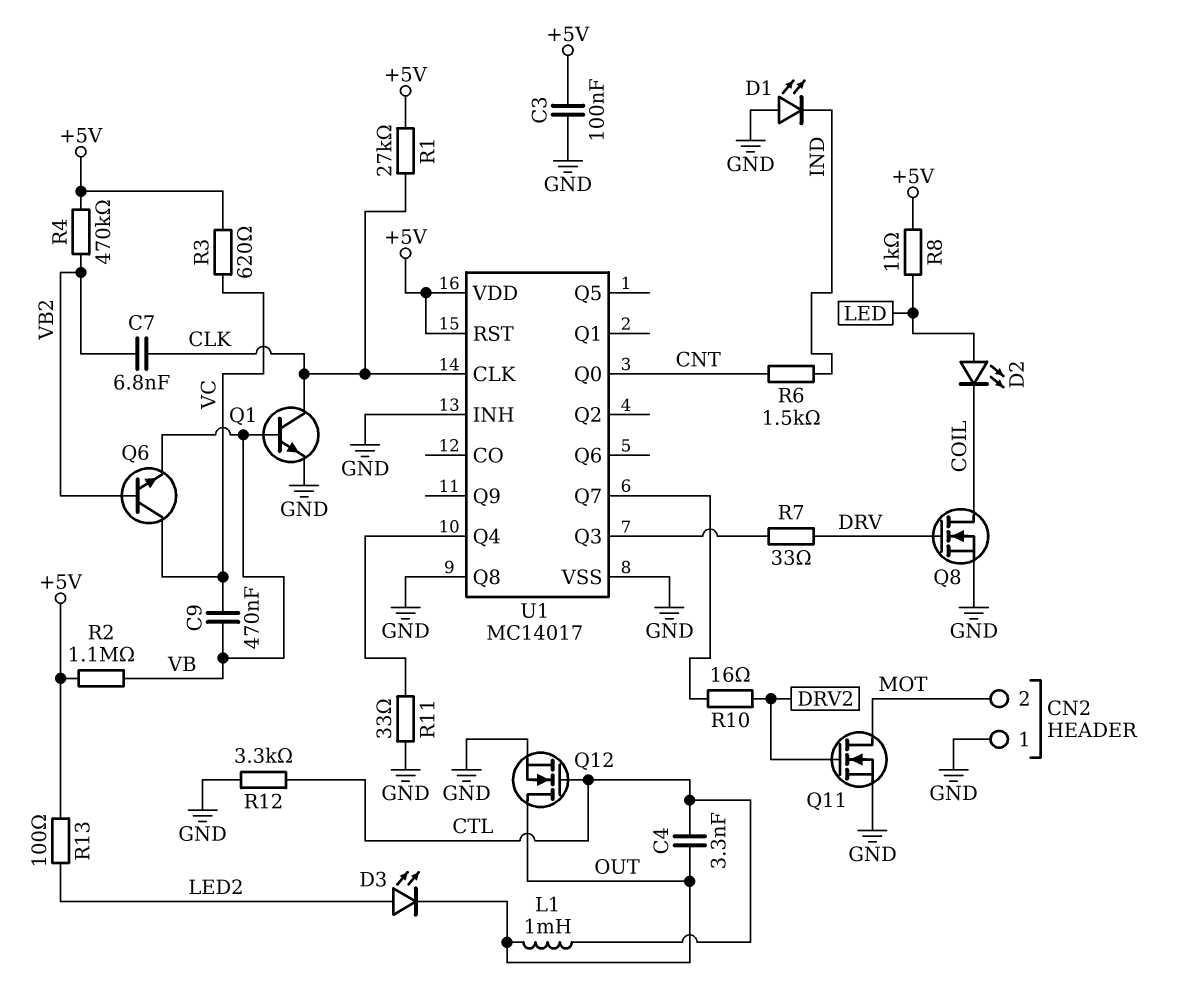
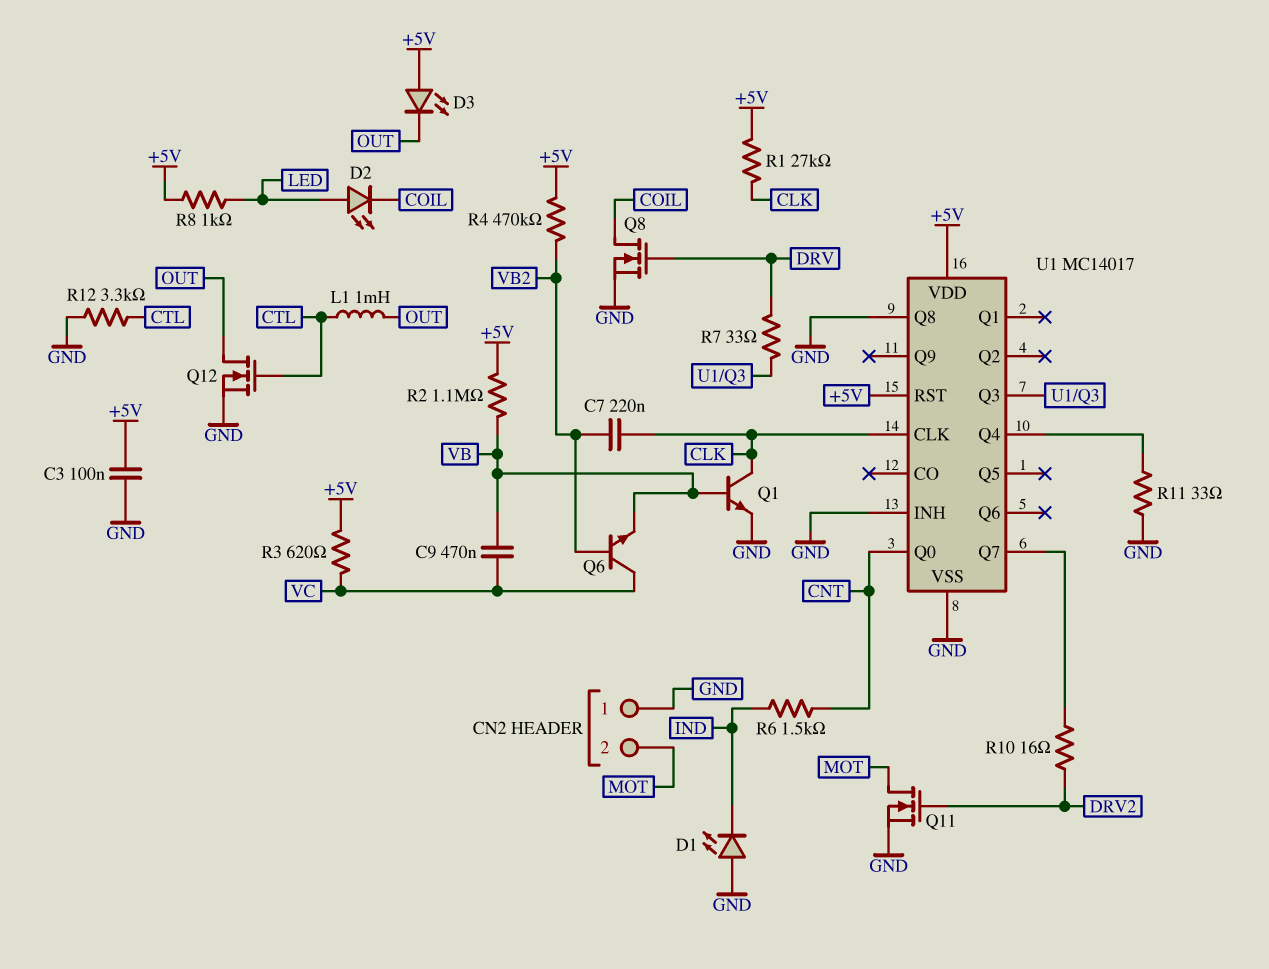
C4: 3.3nF (CTL, OUT) -> none
C7: 6.8nF (CLK, VB2) -> 220nF (CLK, VB2)
D3: LED (A LED2, K OUT) -> LED (A +5V, K OUT)
R13: 100 (+5V, LED2) -> none

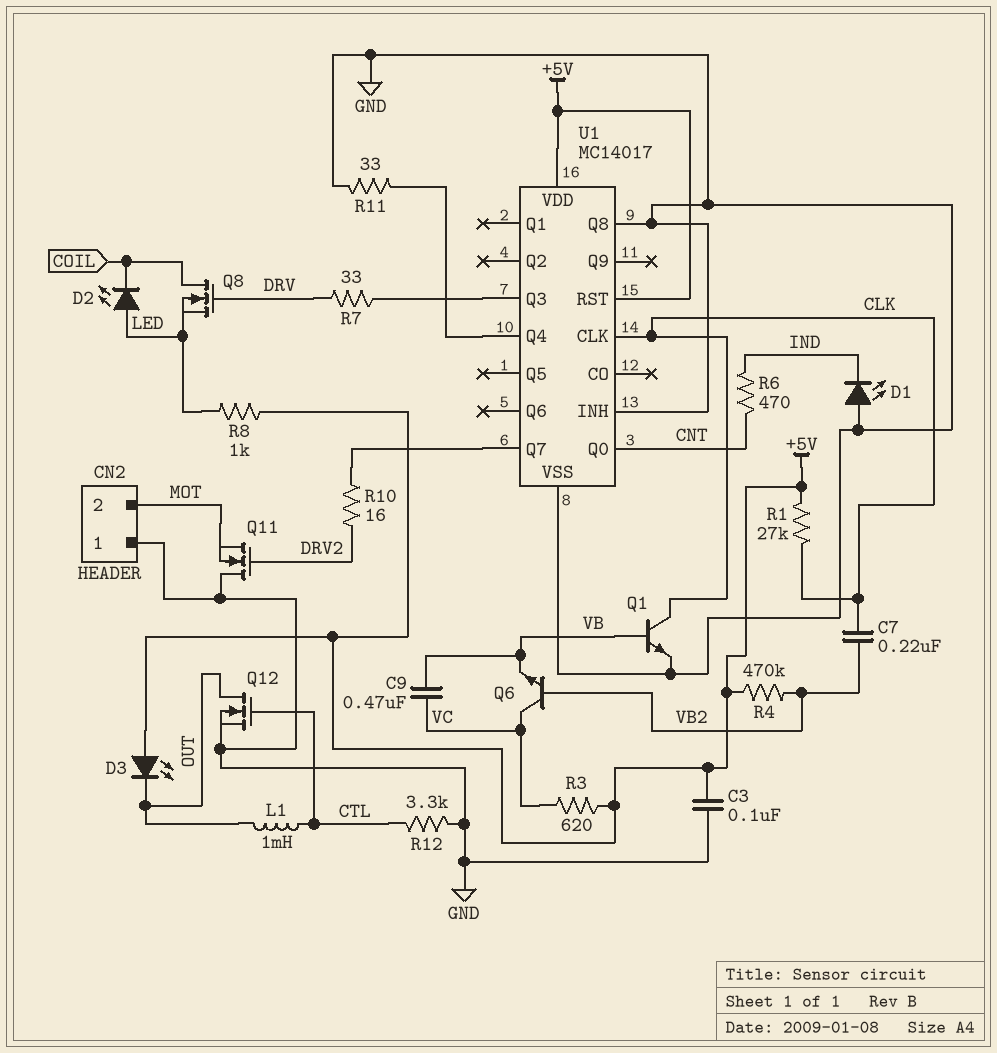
Q8: NMOS (G DRV, D COIL, S GND) -> NMOS (G DRV, D COIL, S LED)
Q11: NMOS (G DRV2, D MOT, S GND) -> NMOS (G DRV2, D GND, S MOT)
R2: 1.1M (+5V, VB) -> none
R6: 1.5k (CNT, IND) -> 470 (CNT, IND)

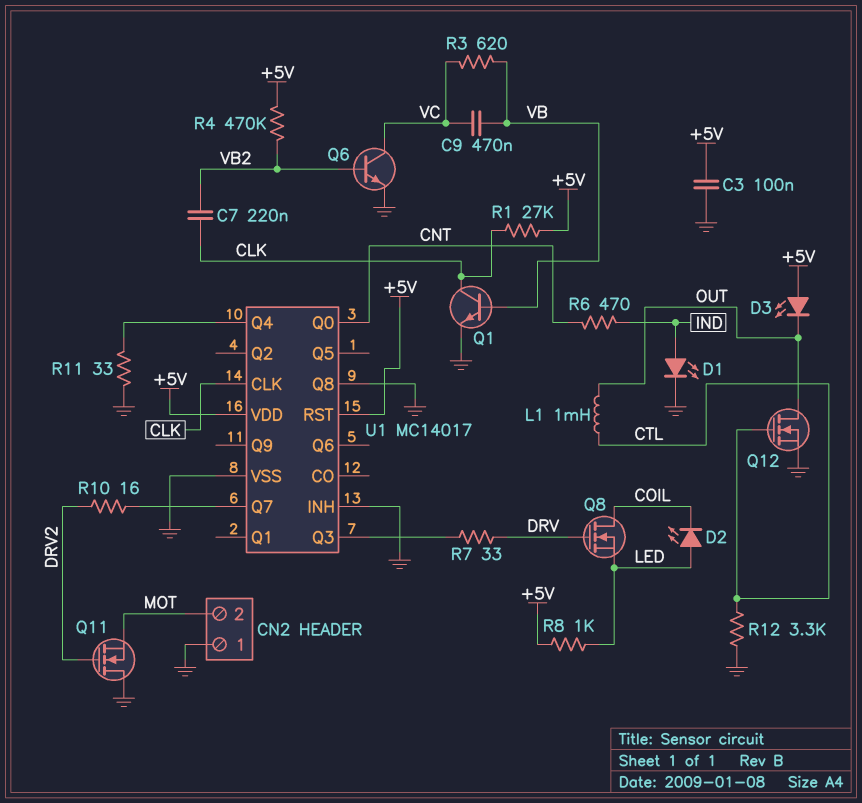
D1: LED (A GND, K IND) -> LED (A IND, K GND)
Q6: NPN (B VB2, C VC, E VB) -> NPN (B VB2, C VC, E GND)
R3: 620 (+5V, VC) -> 620 (VB, VC)

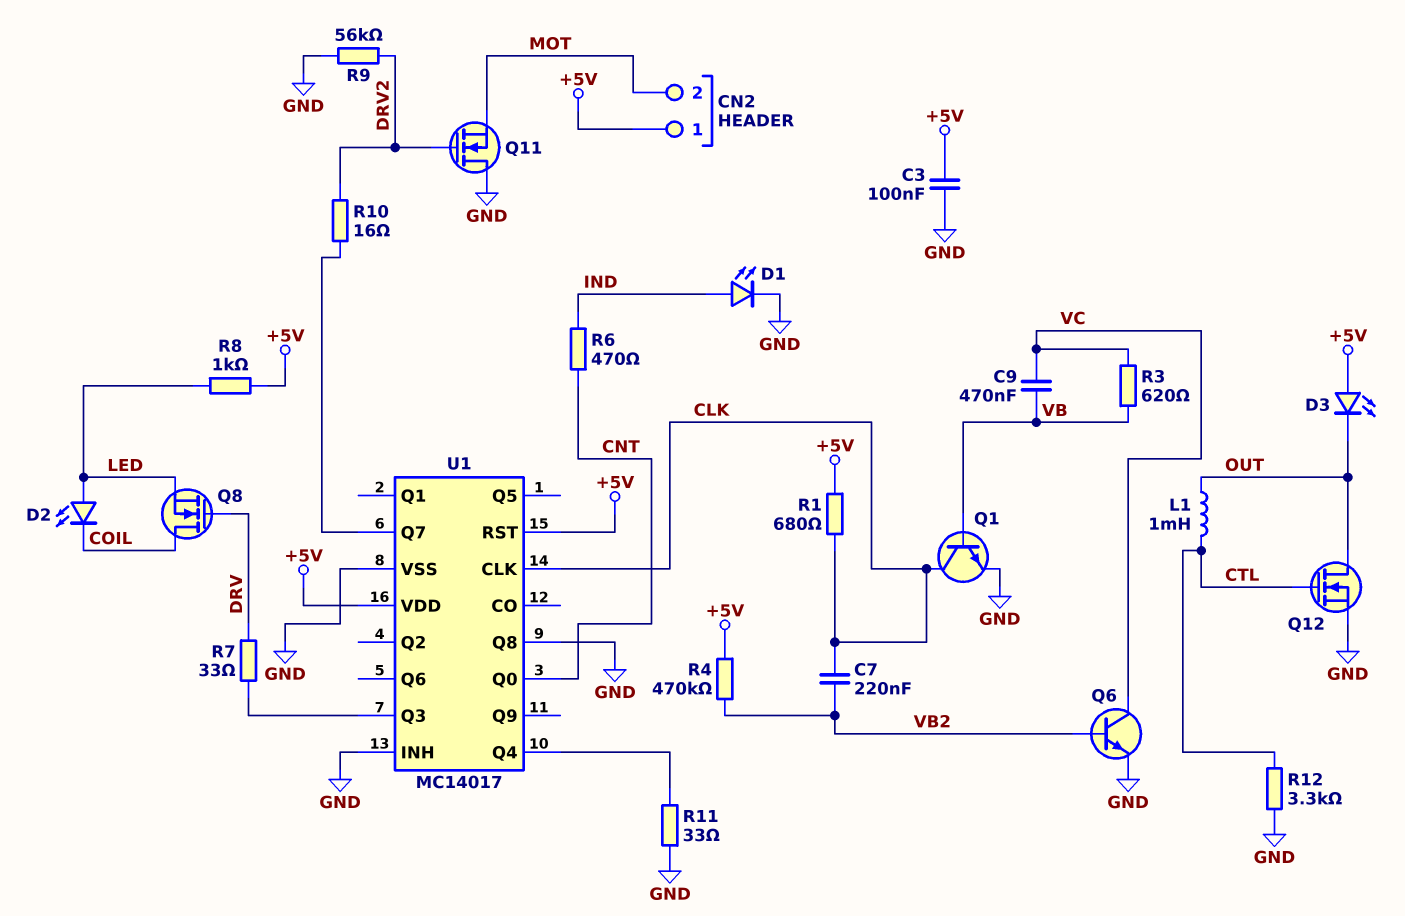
CN2 pin 1: GND -> +5V
R1: 27k (+5V, CLK) -> 680 (+5V, CLK)
R9: none -> 56k (DRV2, GND)

